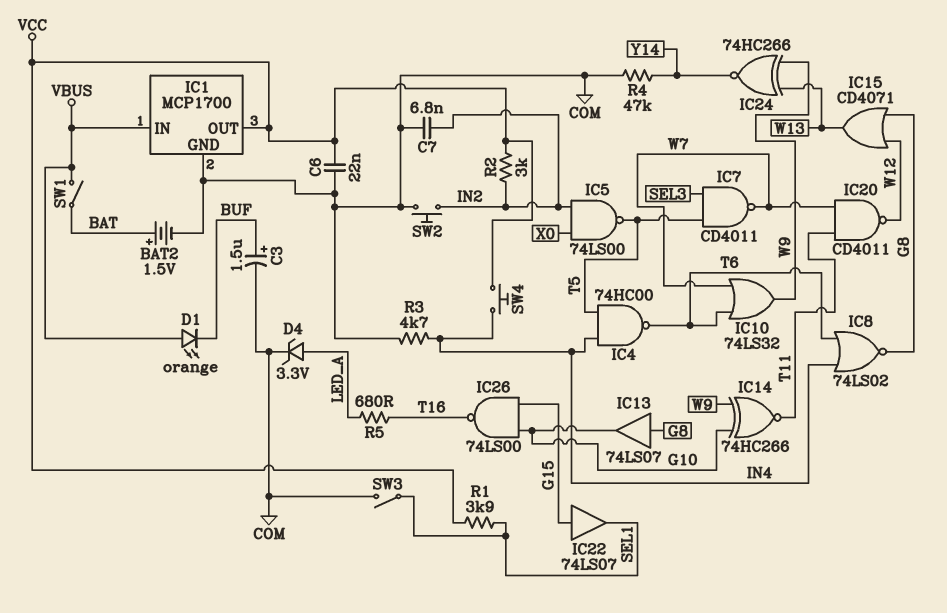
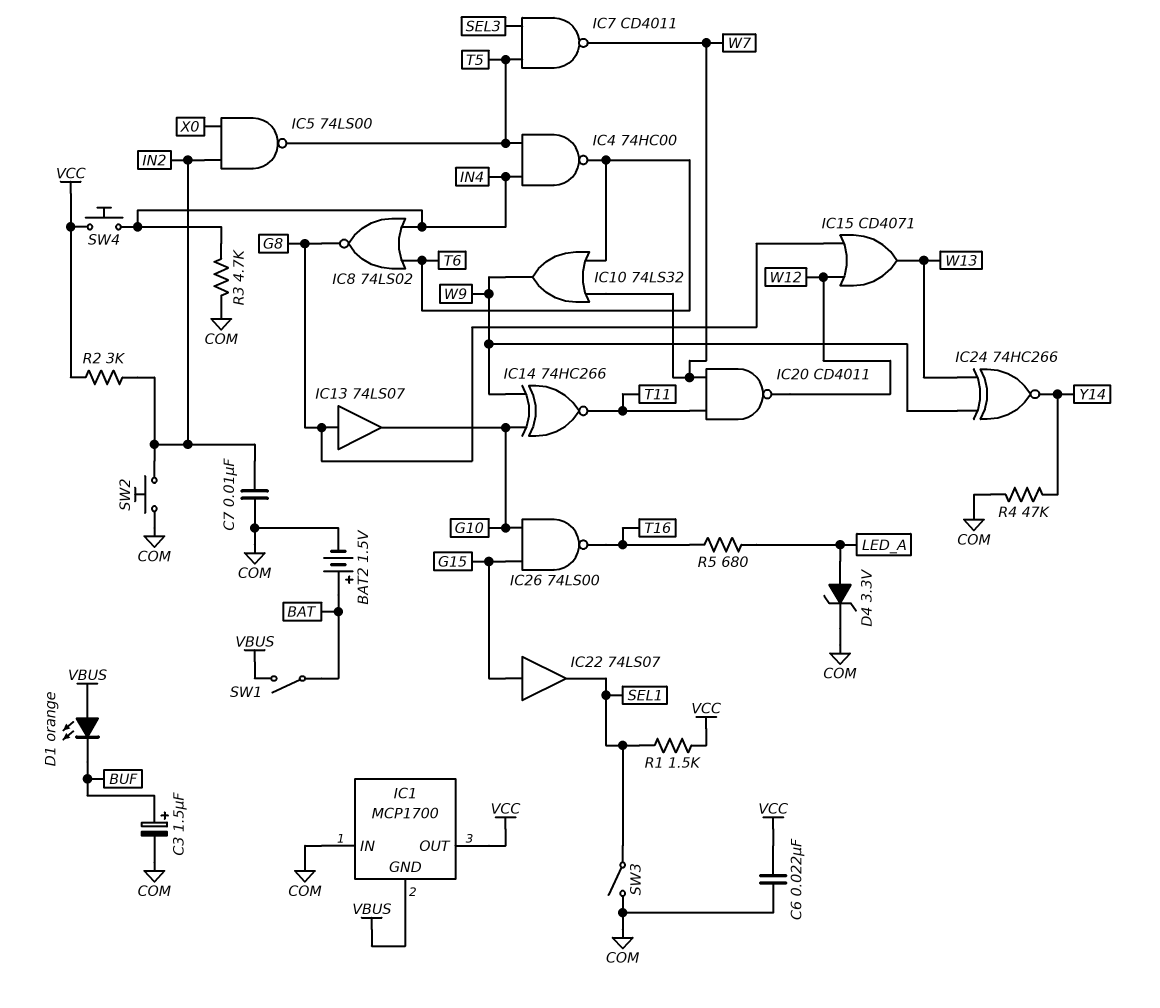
C7: 6.8nF (COM, IN2) -> 10nF (COM, IN2)
IC1 pin GND: COM -> VBUS
IC1 pin IN: VBUS -> COM
R1: 3.9k (SEL1, VCC) -> 1.5k (SEL1, VCC)

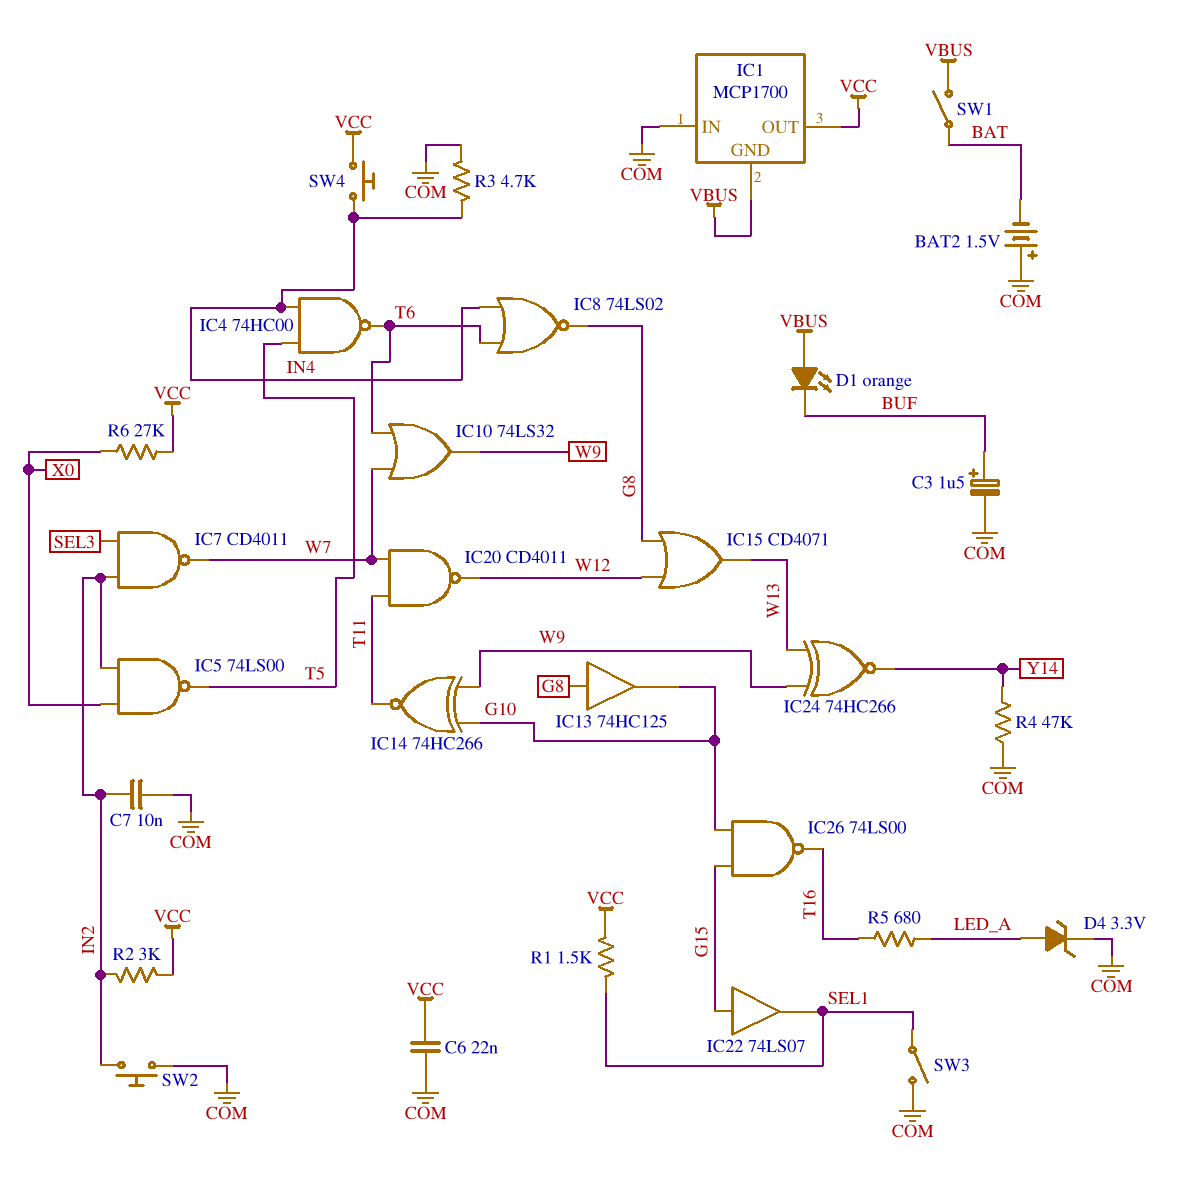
BAT2: 1.5V (plus BAT, minus COM) -> 1.5V (plus COM, minus BAT)
IC7: NAND CD4011 (in SEL3, in T5, out W7) -> NAND CD4011 (in IN2, in SEL3, out W7)
IC13: buffer 74LS07 (in G8, out G10) -> buffer 74HC125 (in G8, out G10)
R6: none -> 27k (VCC, X0)

